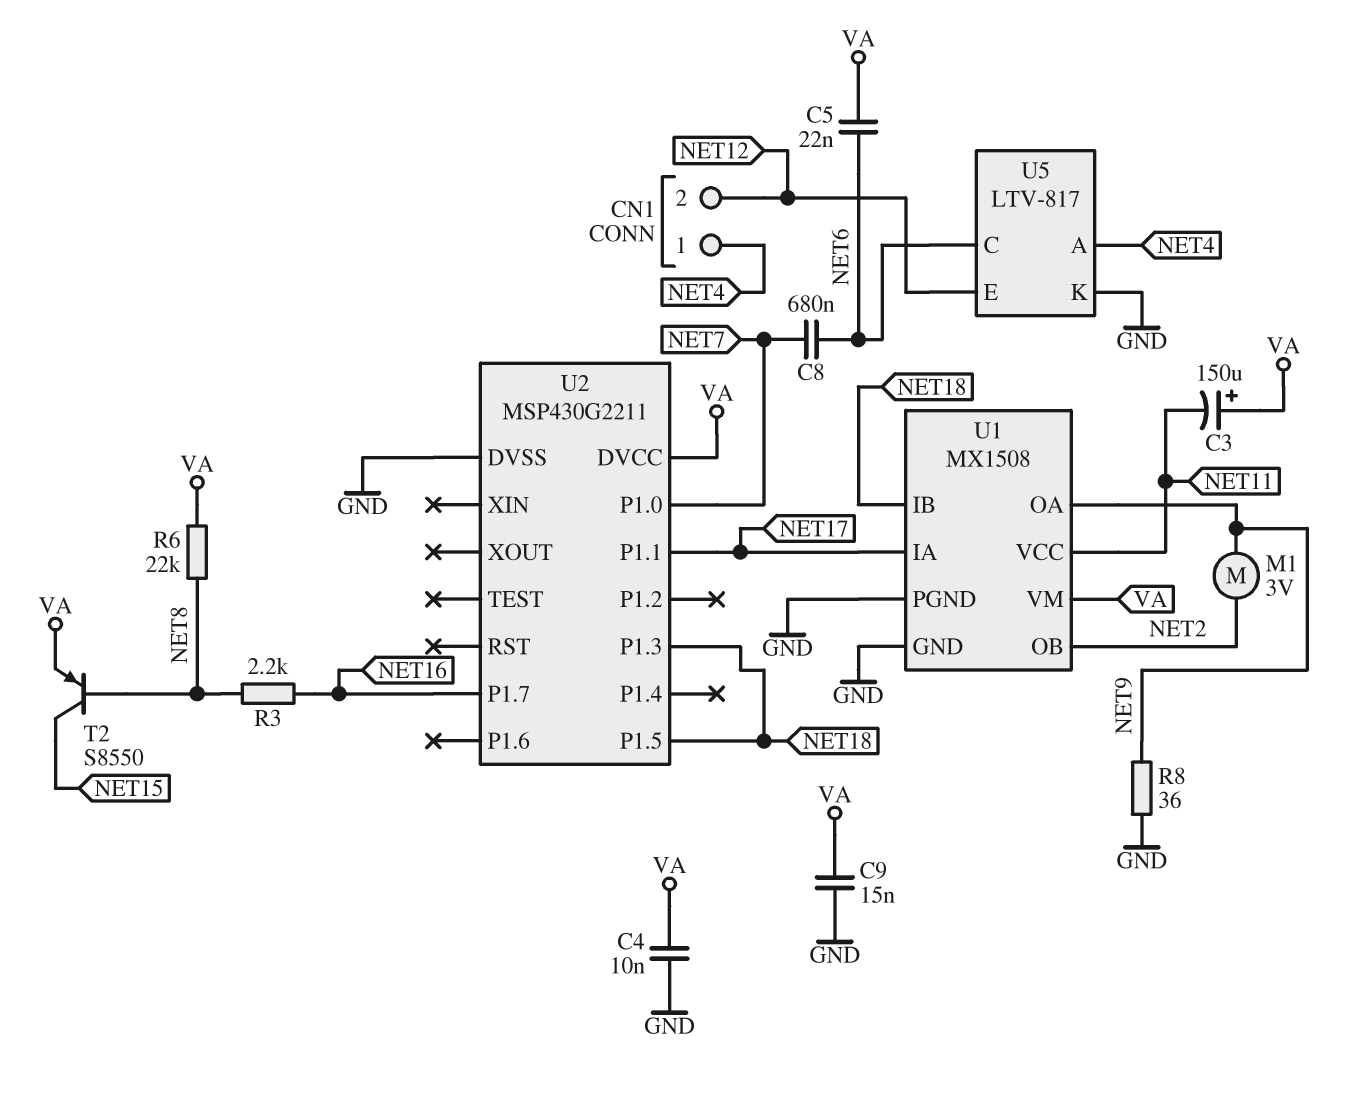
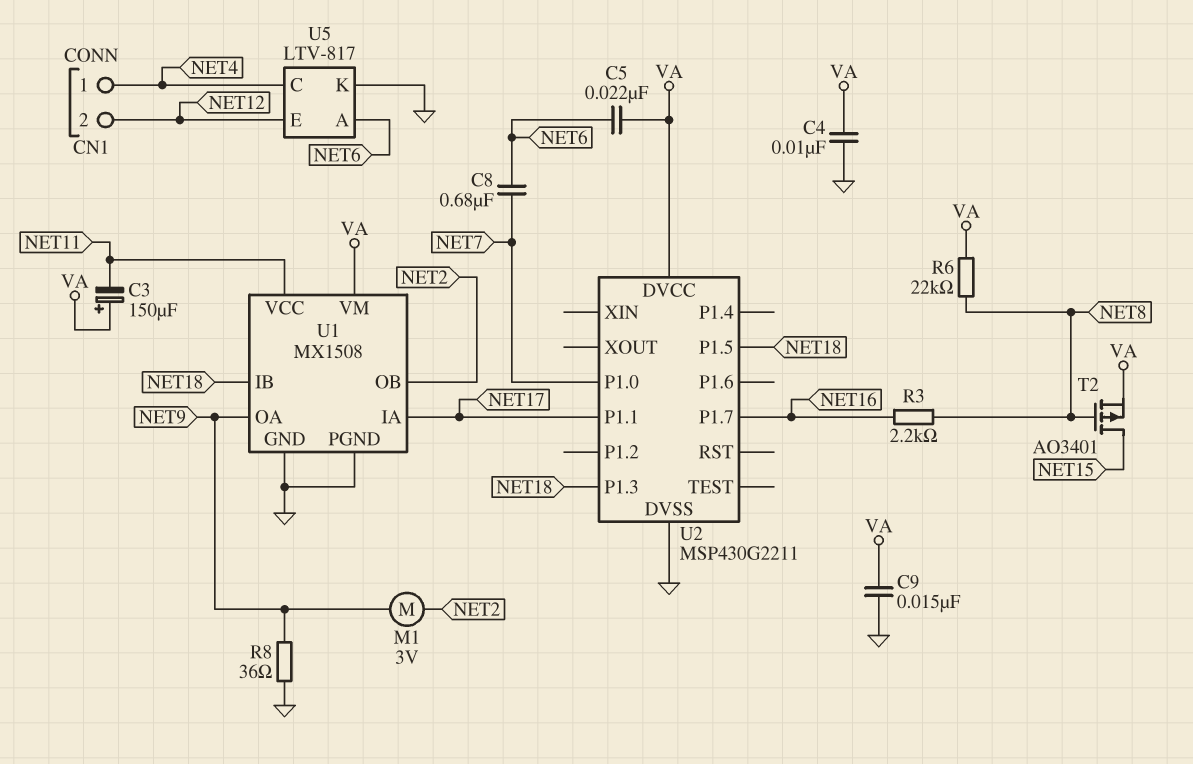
T2: PNP S8550 (B NET8, C NET15, E VA) -> PMOS AO3401 (G NET8, D NET15, S VA)
U5 pin A: NET4 -> NET6
U5 pin C: NET6 -> NET4

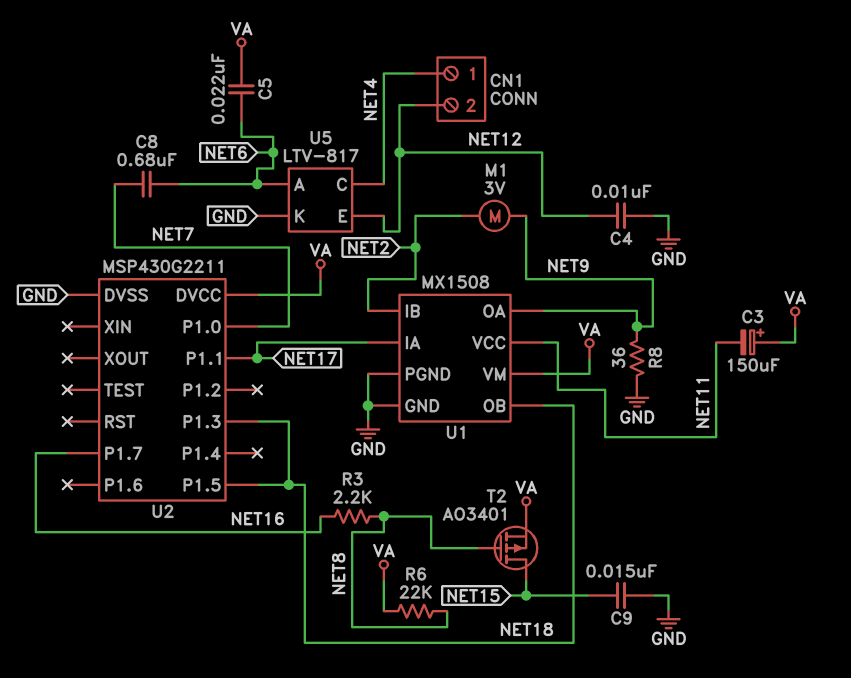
C4: 10nF (GND, VA) -> 10nF (GND, NET12)
C9: 15nF (GND, VA) -> 15nF (GND, NET15)
U1 pin IB: NET18 -> NET2
U1 pin OB: NET2 -> NET18

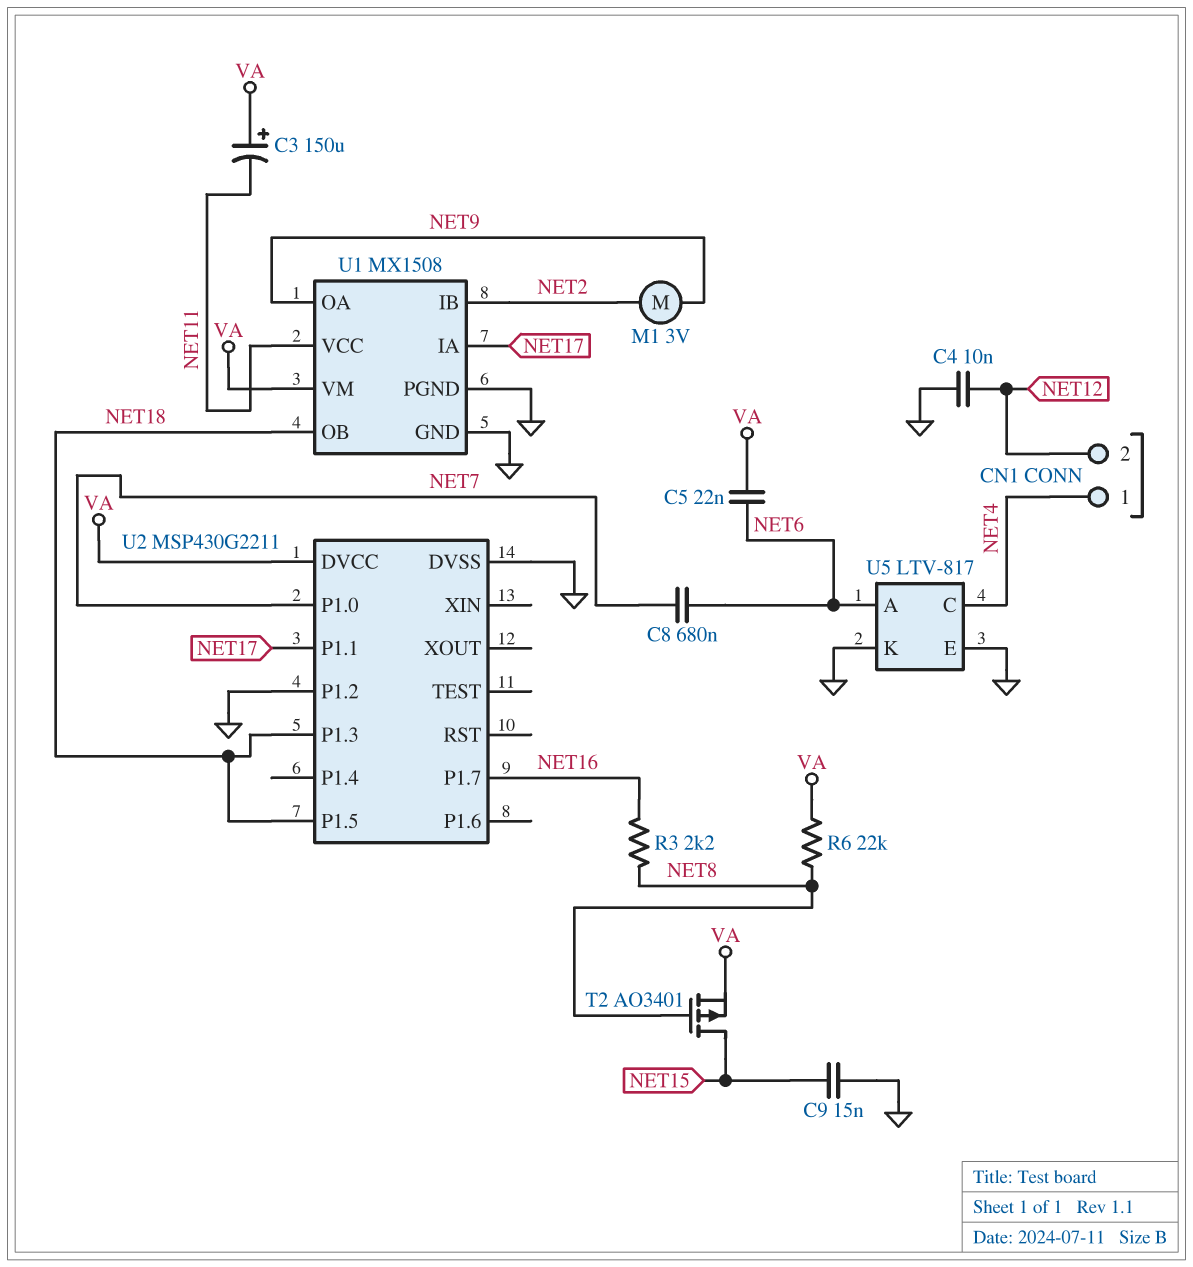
R8: 36 (GND, NET9) -> none
U2 pin P1.2: none -> GND
U5 pin E: NET12 -> GND

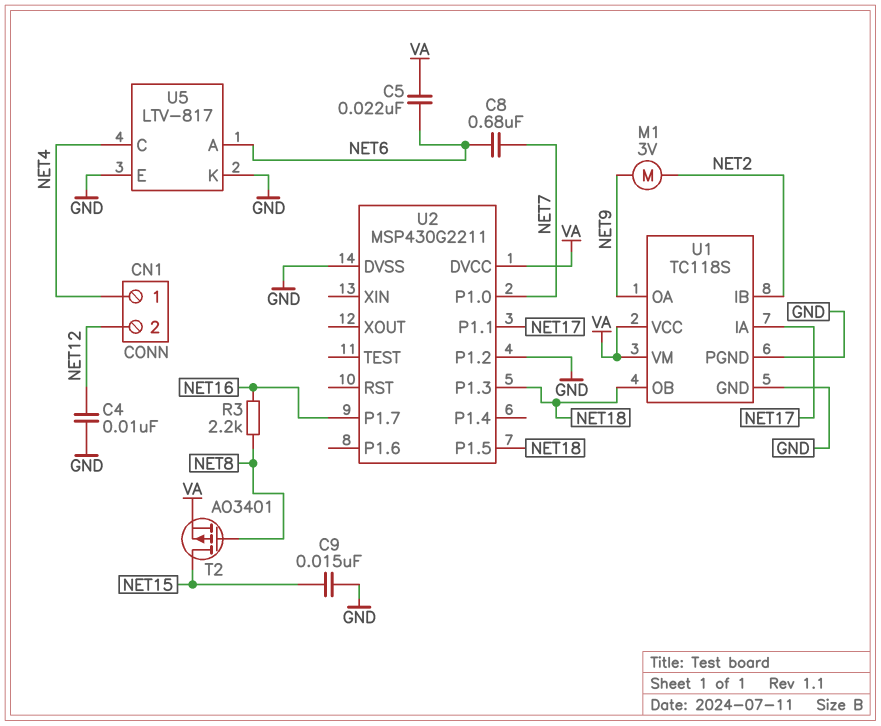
C3: 150uF (plus VA, minus NET11) -> none
R6: 22k (NET8, VA) -> none
U1: MX1508 -> TC118S
U1 pin VCC: NET11 -> VA

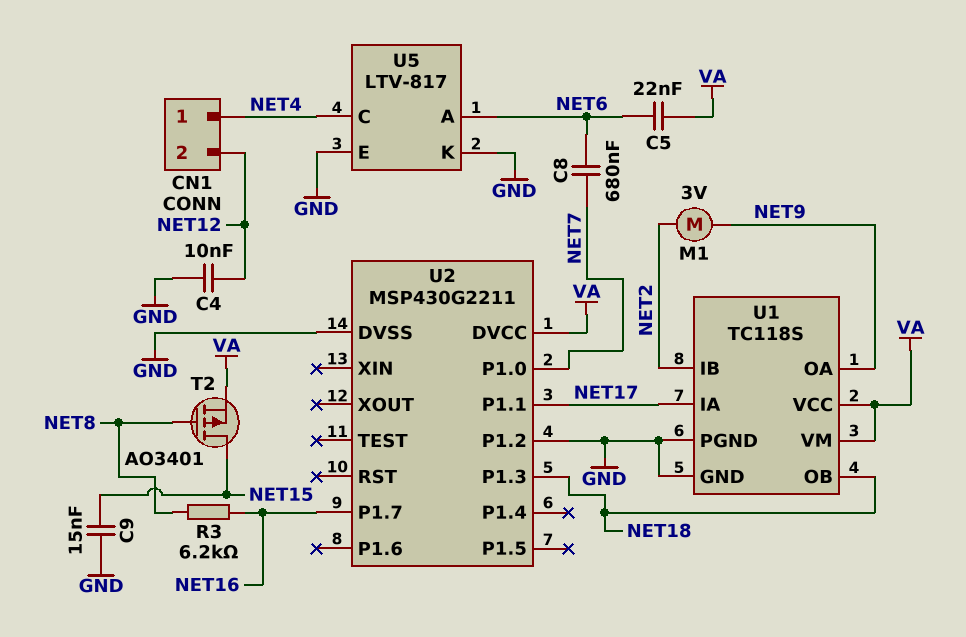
R3: 2.2k (NET8, NET16) -> 6.2k (NET8, NET16)
U2 pin P1.5: NET18 -> none

